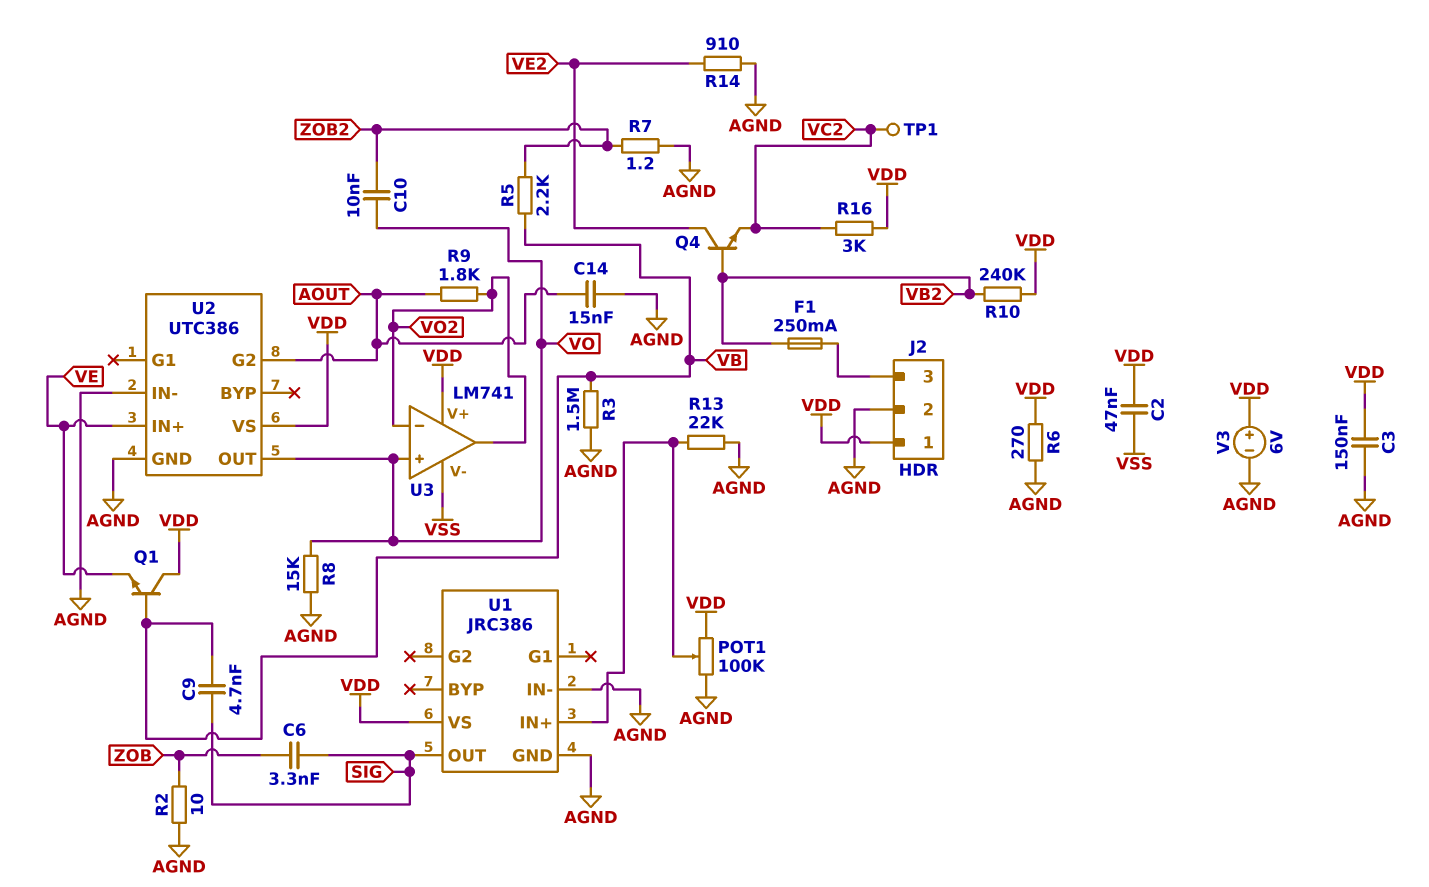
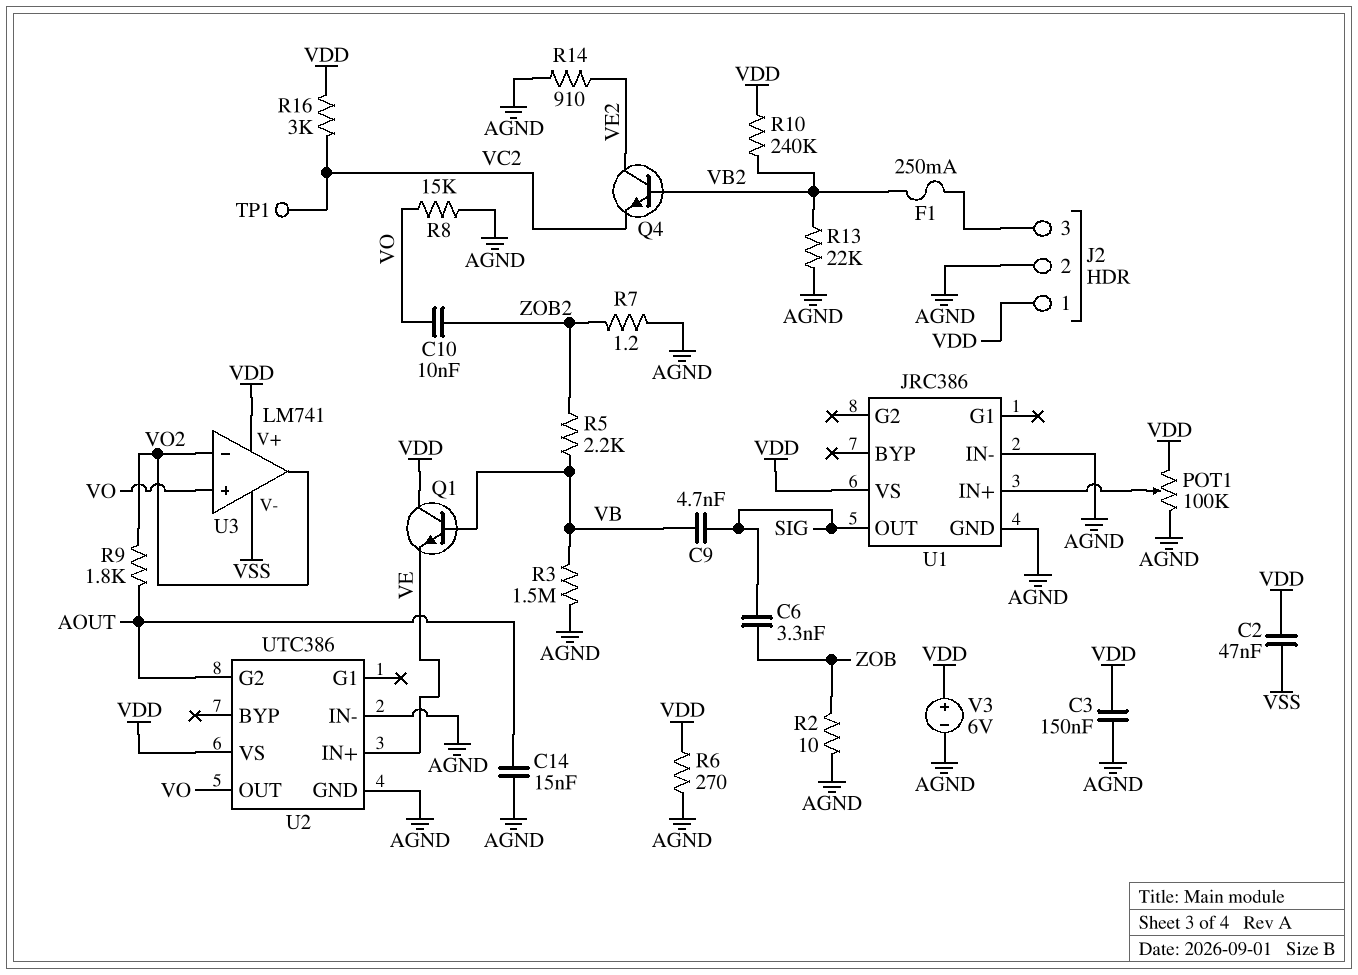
R13: 22k (AGND, U1/IN+) -> 22k (AGND, VB2)

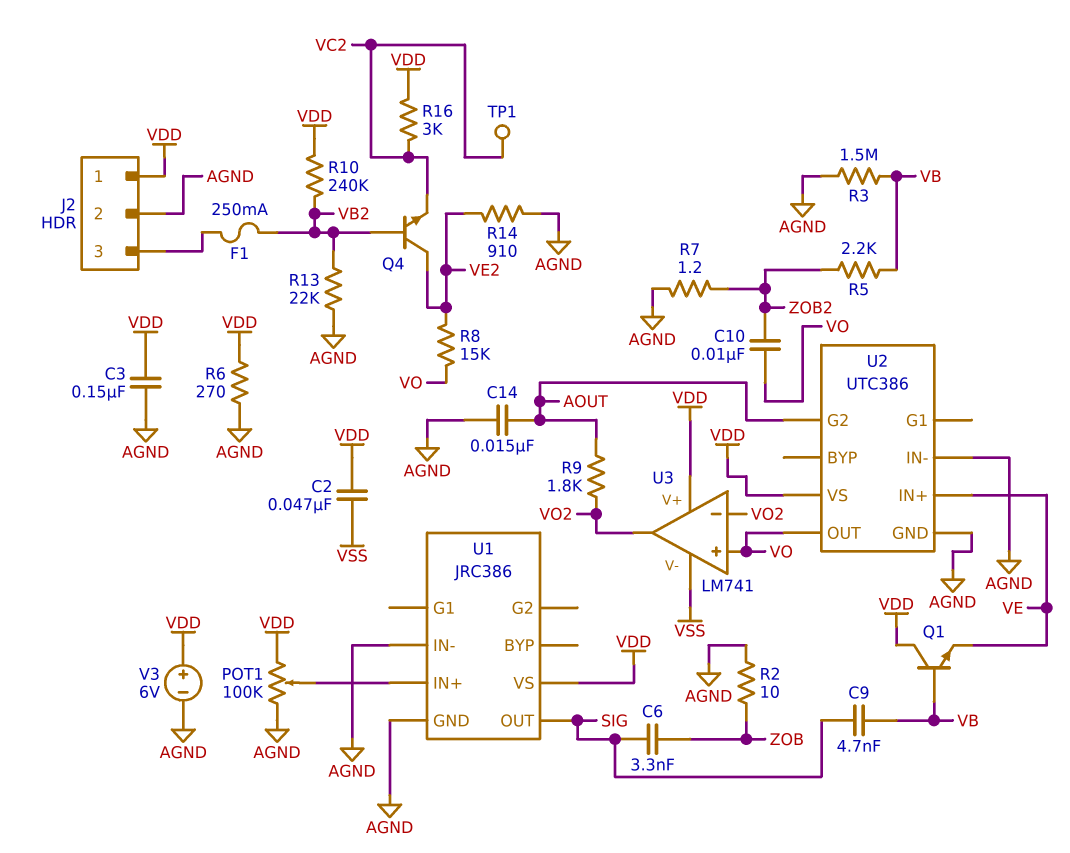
R8: 15k (AGND, VO) -> 15k (VE2, VO)

